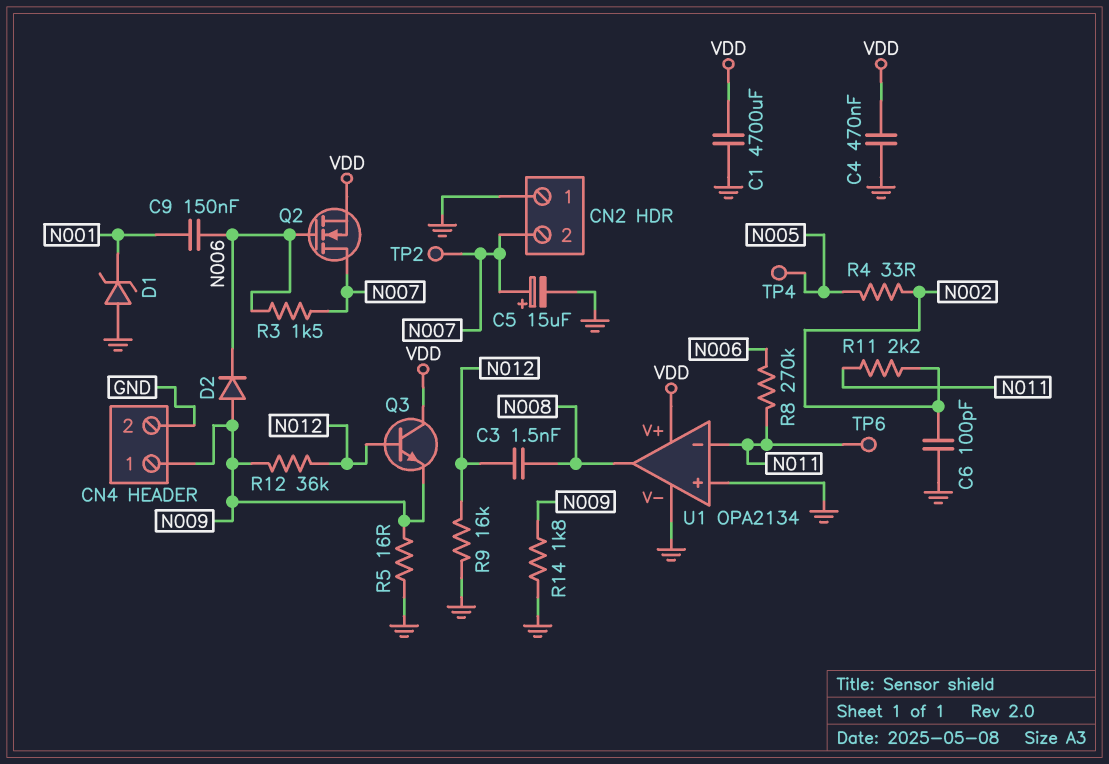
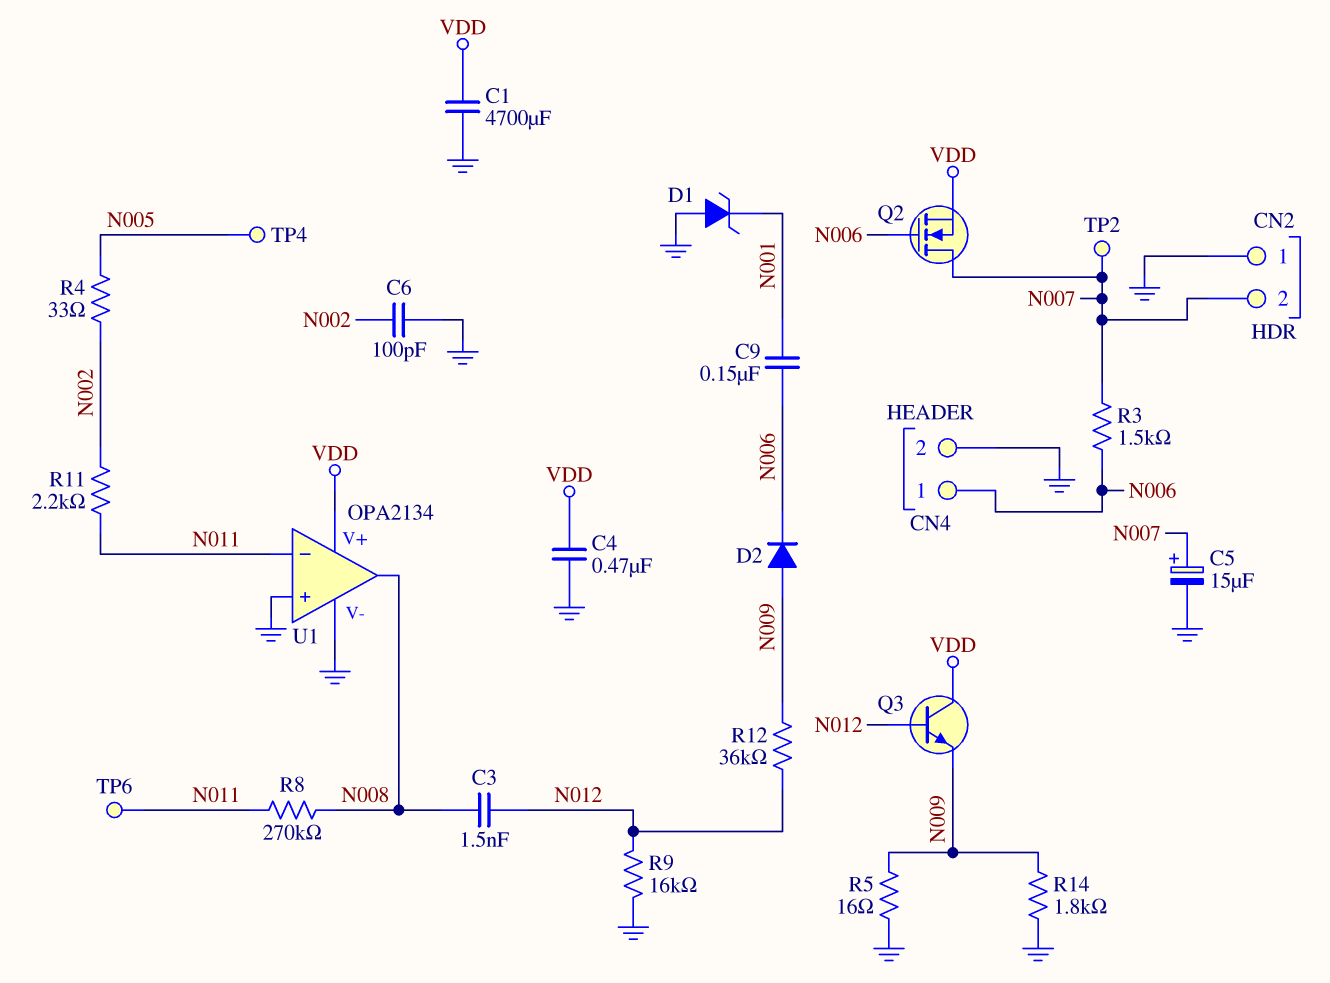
CN4 pin 1: N009 -> N006
R8: 270k (N006, N011) -> 270k (N008, N011)

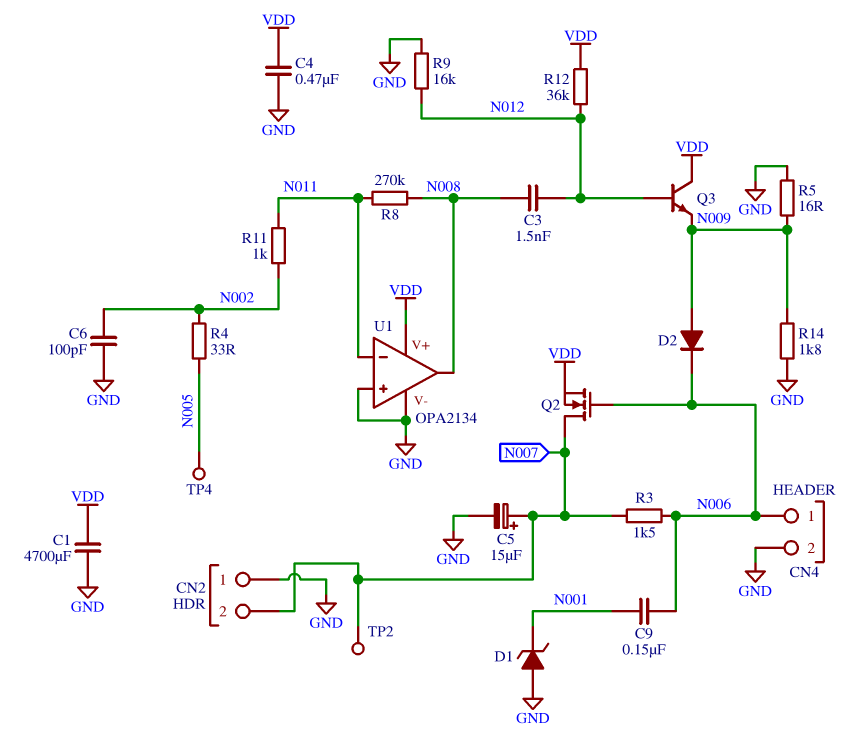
R11: 2.2k (N002, N011) -> 1k (N002, N011)
R12: 36k (N009, N012) -> 36k (N012, VDD)
TP6: test point (N011) -> none

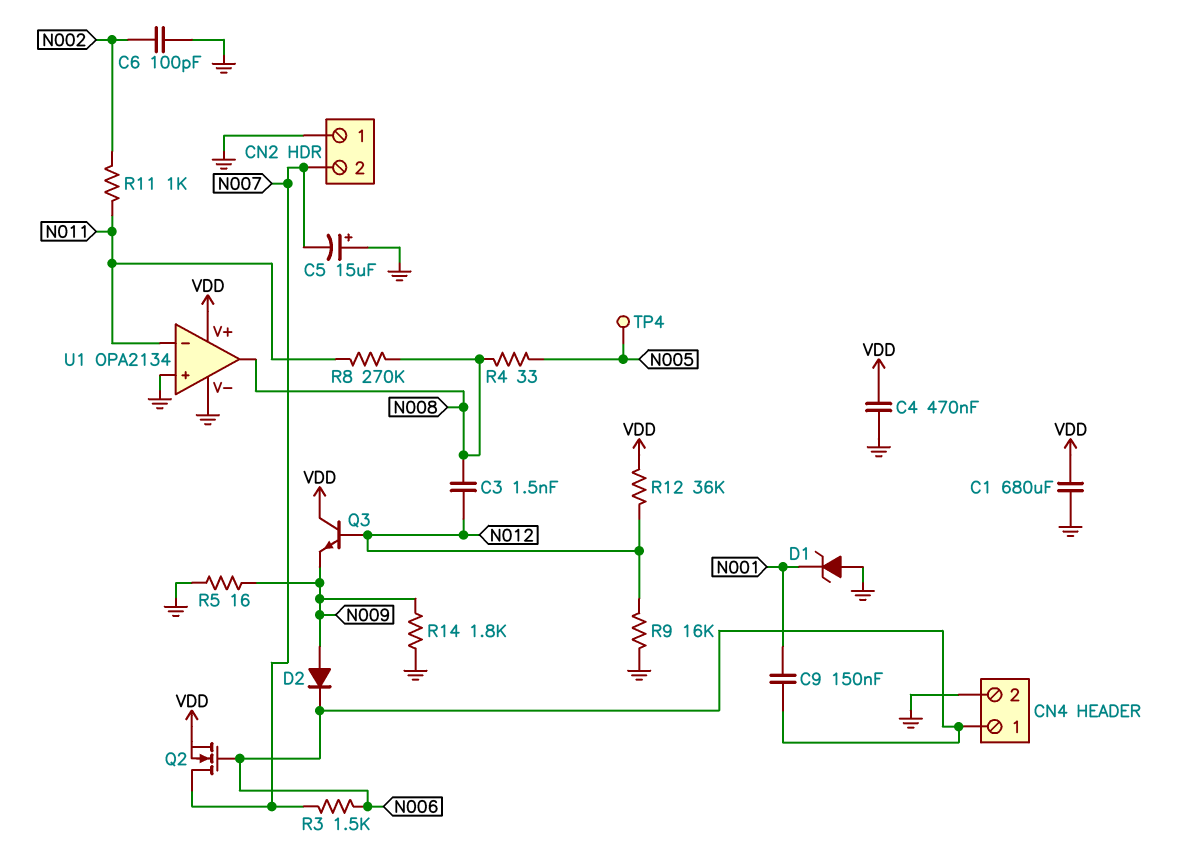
C1: 4700uF (GND, VDD) -> 680uF (GND, VDD)
C5: 15uF (plus N007, minus GND) -> 15uF (plus GND, minus N007)
R4: 33 (N002, N005) -> 33 (N005, N008)
TP2: test point (N007) -> none

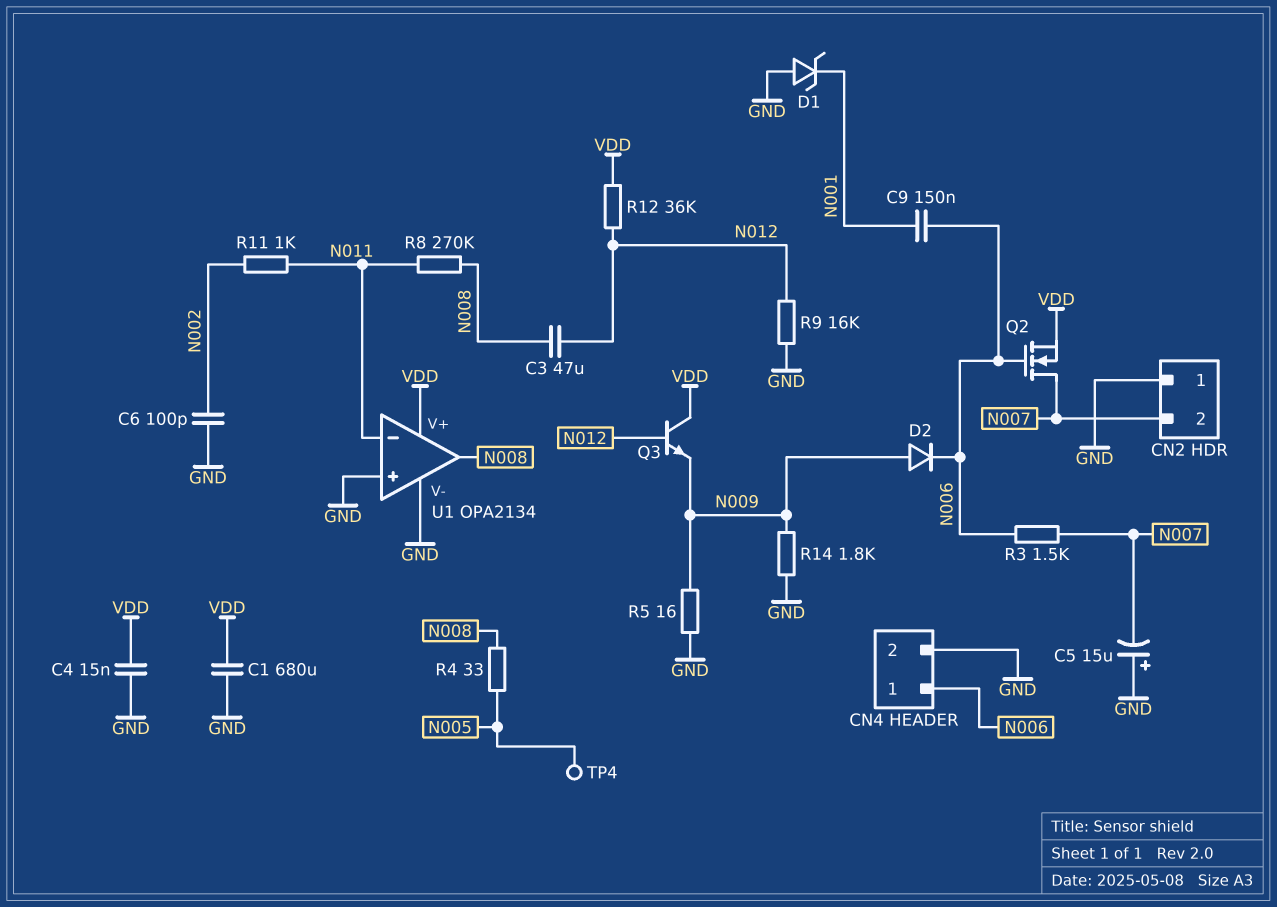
C3: 1.5nF (N008, N012) -> 47uF (N008, N012)
C4: 470nF (GND, VDD) -> 15nF (GND, VDD)

